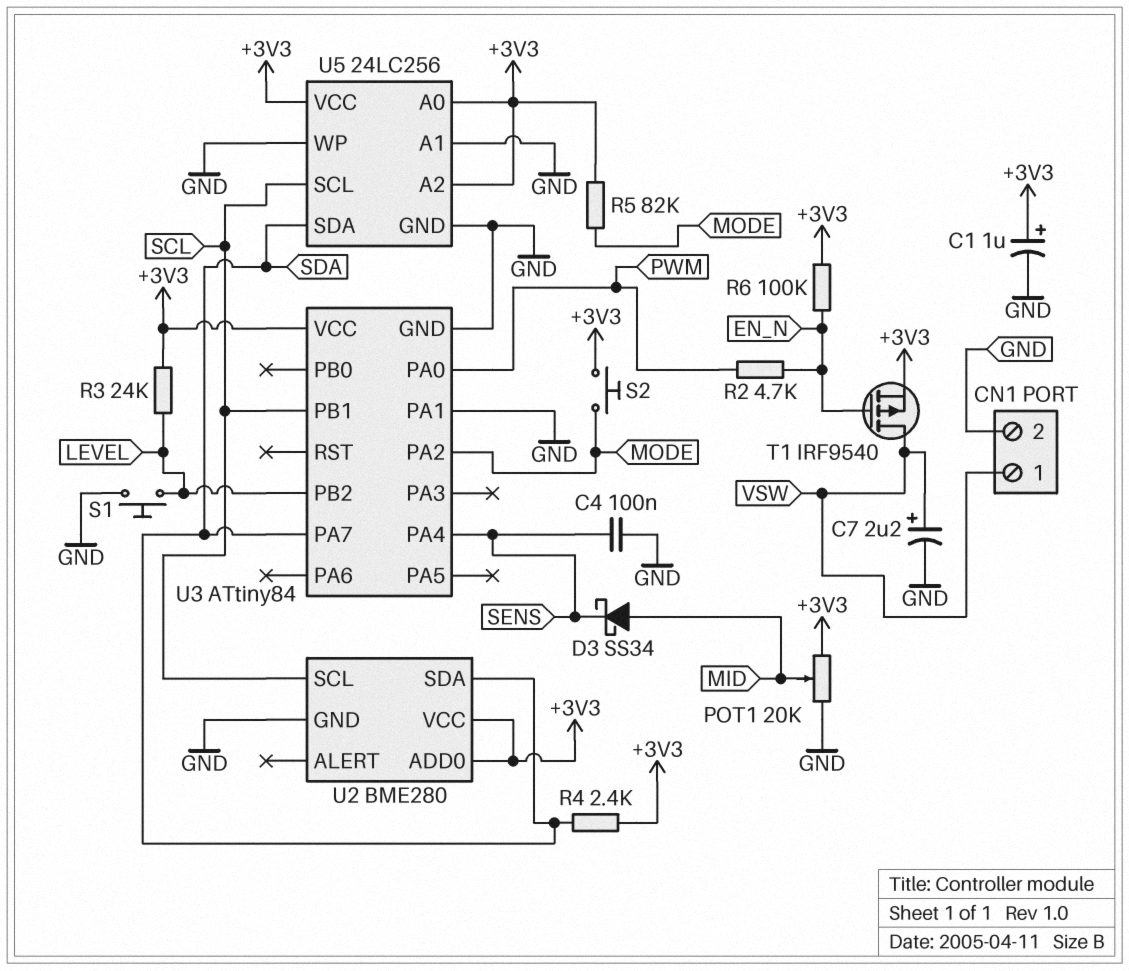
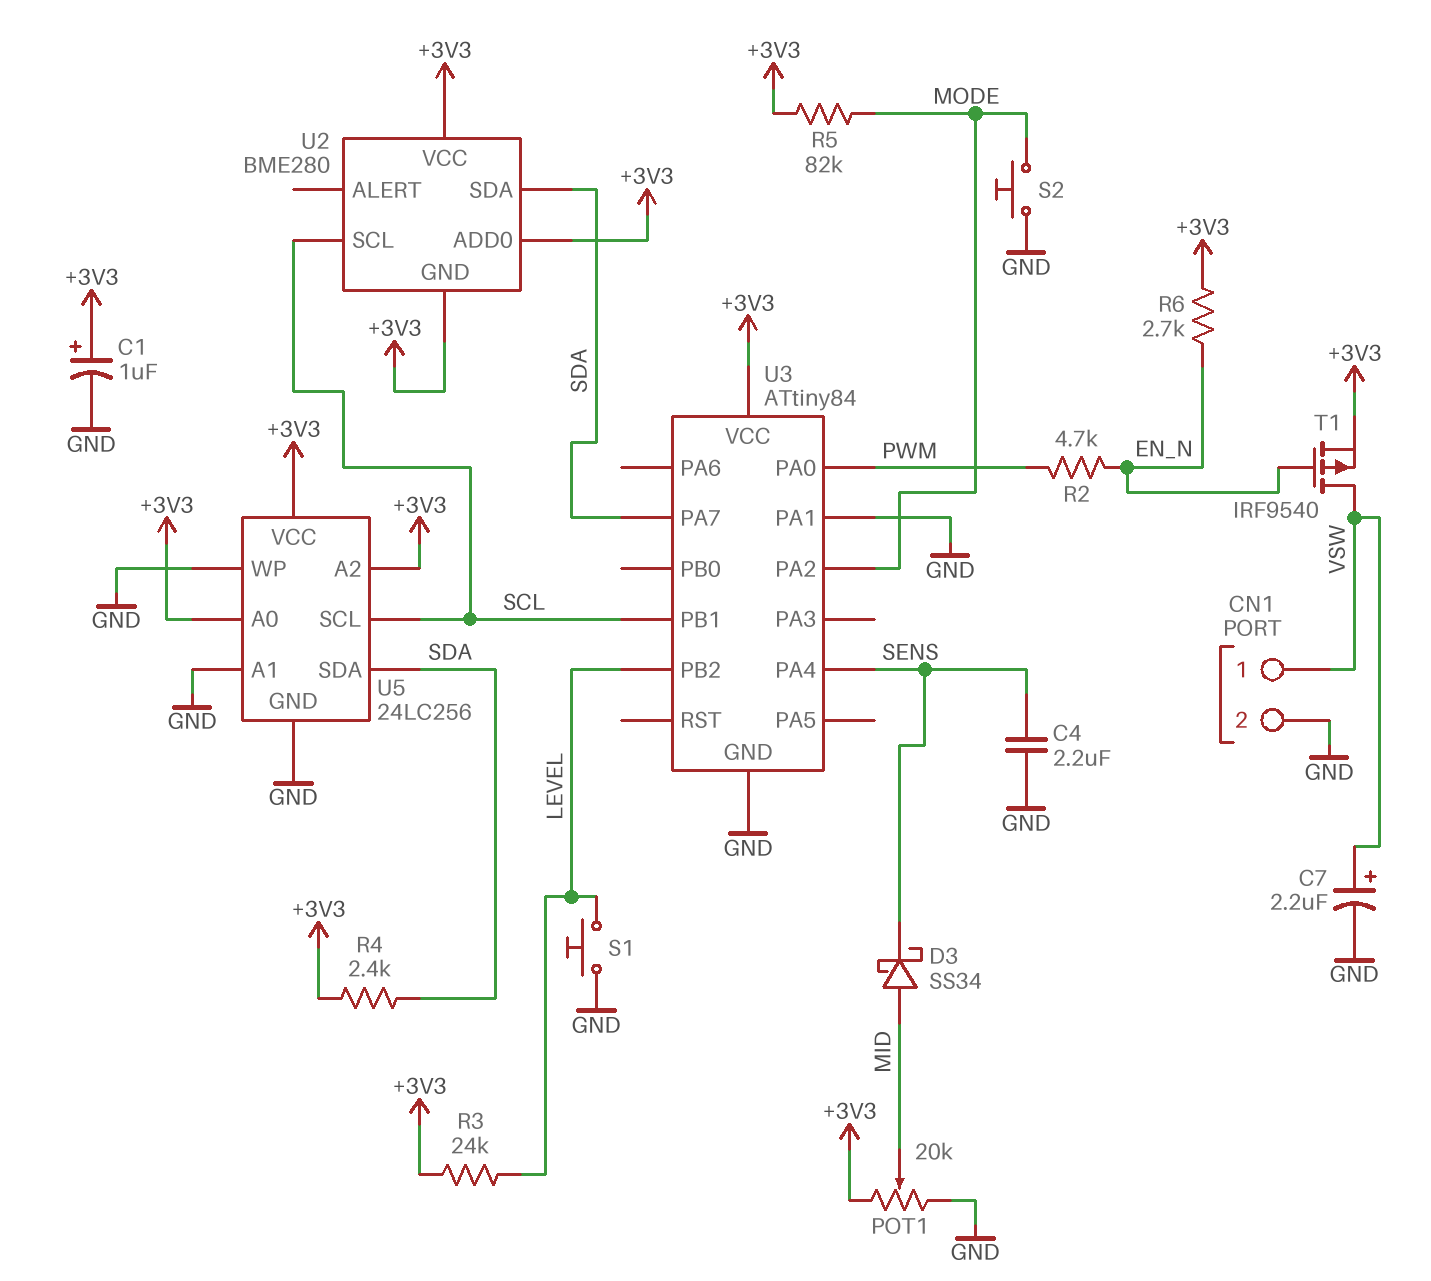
C4: 100nF (GND, SENS) -> 2.2uF (GND, SENS)
R6: 100k (+3V3, EN_N) -> 2.7k (+3V3, EN_N)
S2: button (+3V3, MODE) -> button (GND, MODE)
U2 pin GND: GND -> +3V3

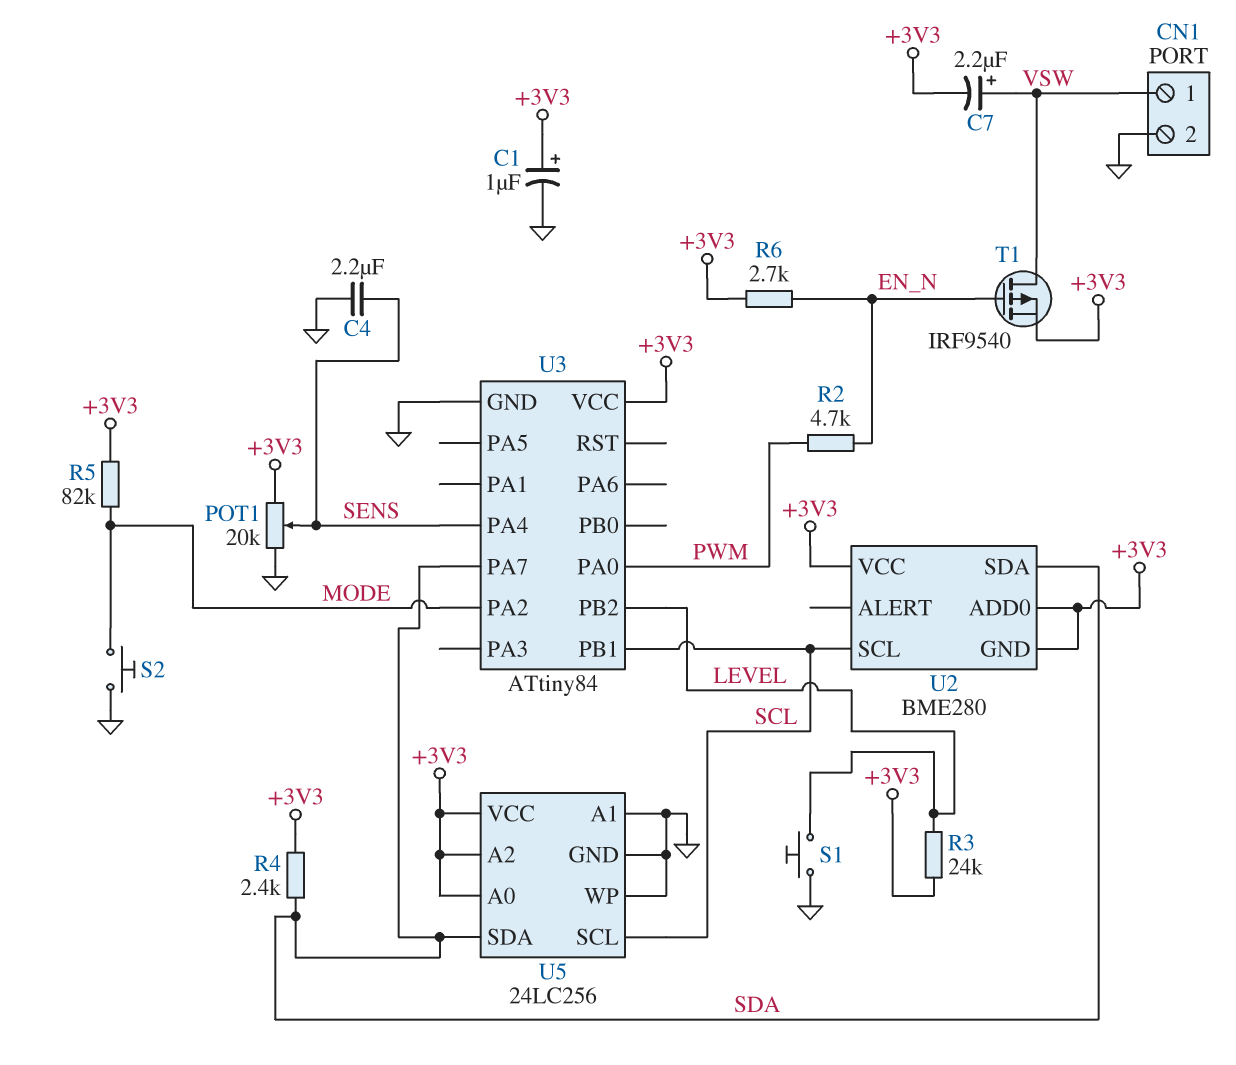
C7: 2.2uF (plus VSW, minus GND) -> 2.2uF (plus VSW, minus +3V3)
D3: schottky SS34 (A MID, K SENS) -> none
POT1: 20k (+3V3, GND, wiper MID) -> 20k (+3V3, GND, wiper SENS)
U3 pin PA1: GND -> none

